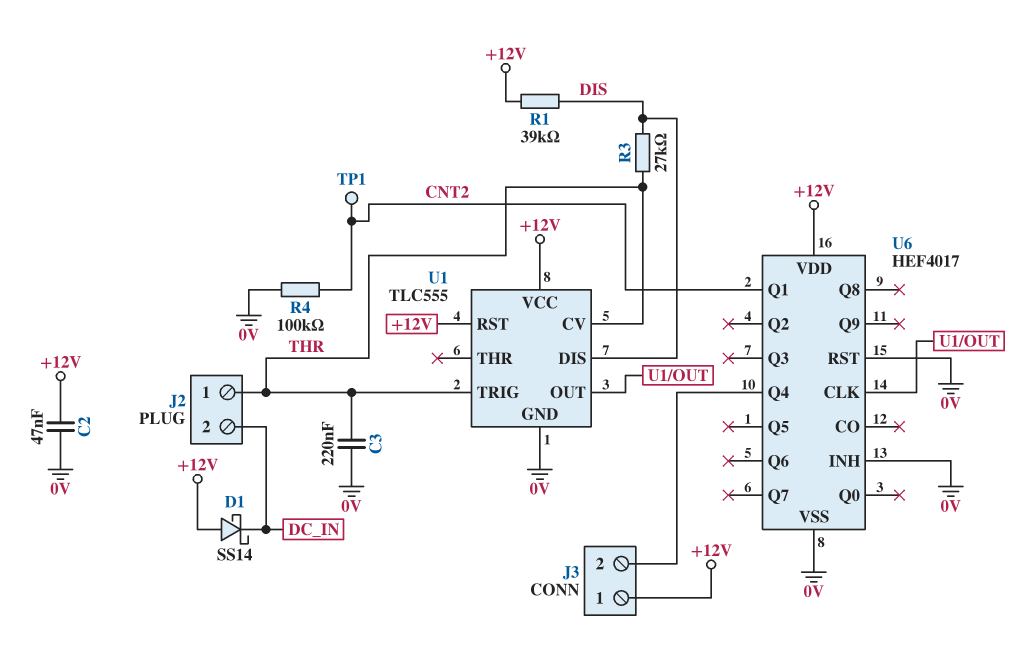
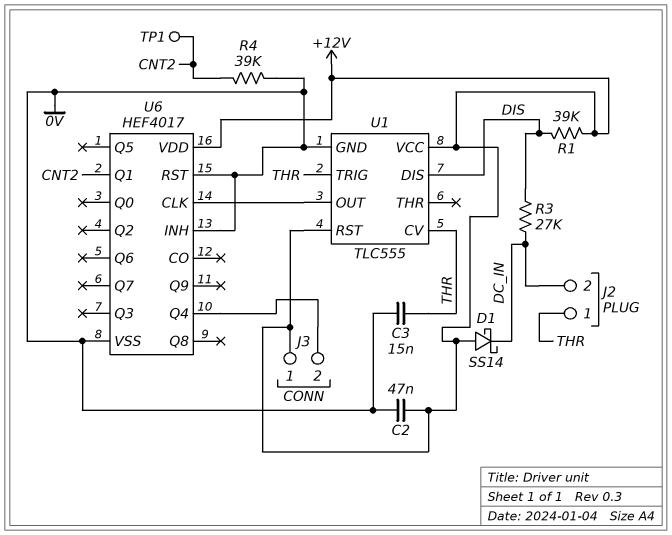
C3: 220nF (0V, THR) -> 15nF (0V, THR)
R3: 27k (DIS, THR) -> 27k (DC_IN, DIS)
R4: 100k (0V, CNT2) -> 39k (0V, CNT2)

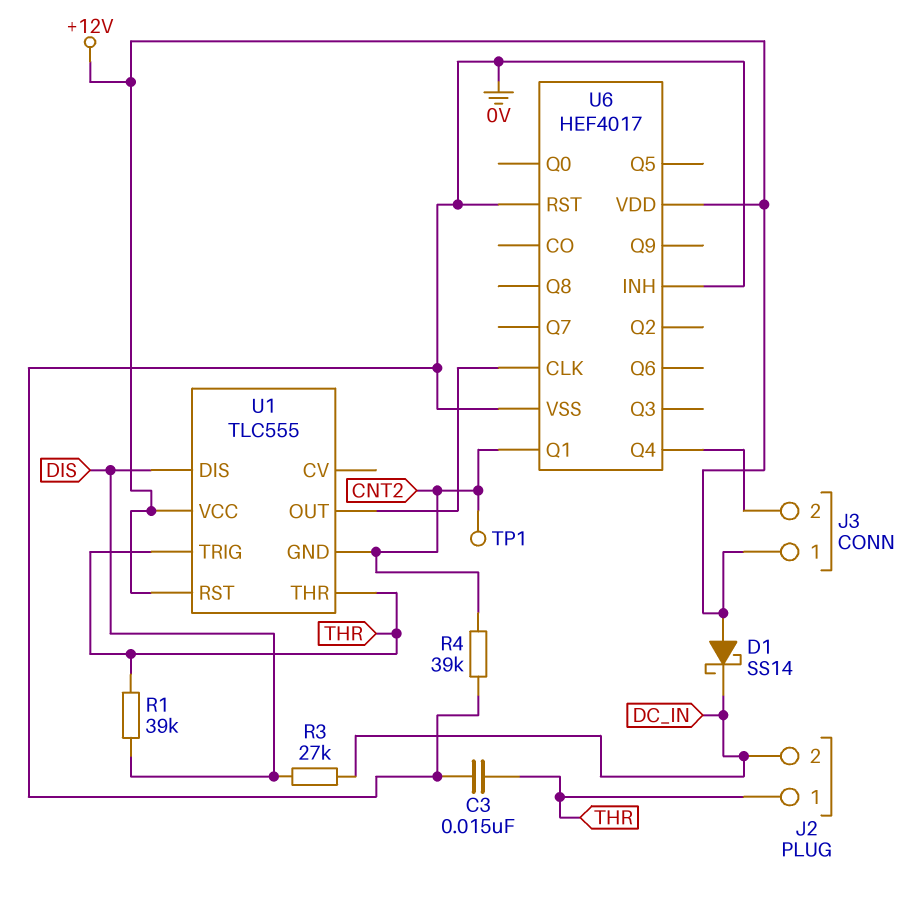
C2: 47nF (+12V, 0V) -> none
R1: 39k (+12V, DIS) -> 39k (DIS, THR)
U1 pin CV: THR -> none
U1 pin GND: 0V -> CNT2
U1 pin THR: none -> THR

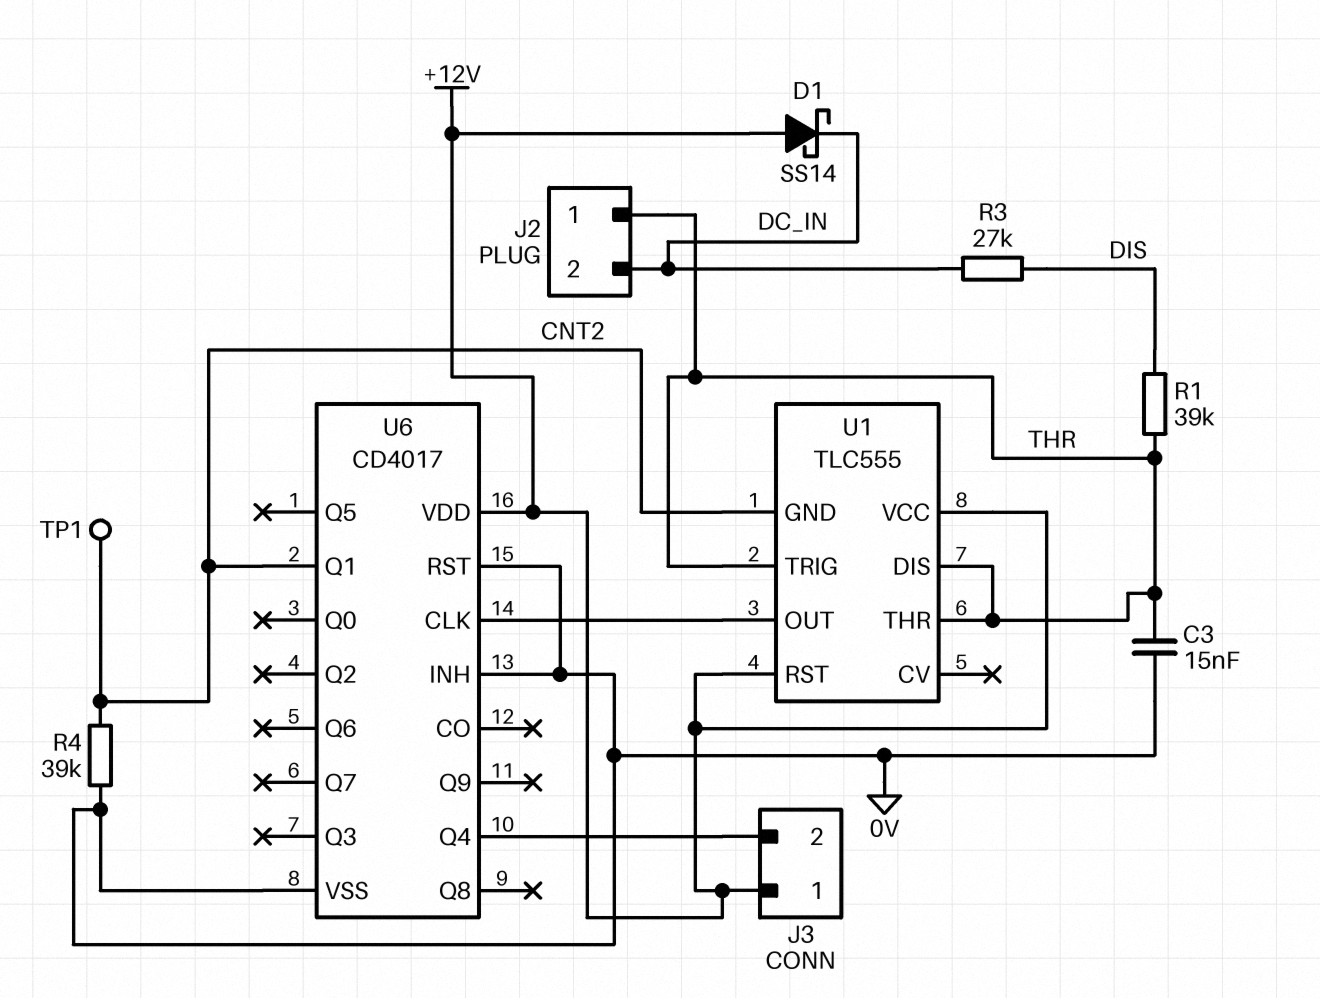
U1 pin DIS: DIS -> THR
U6: HEF4017 -> CD4017

